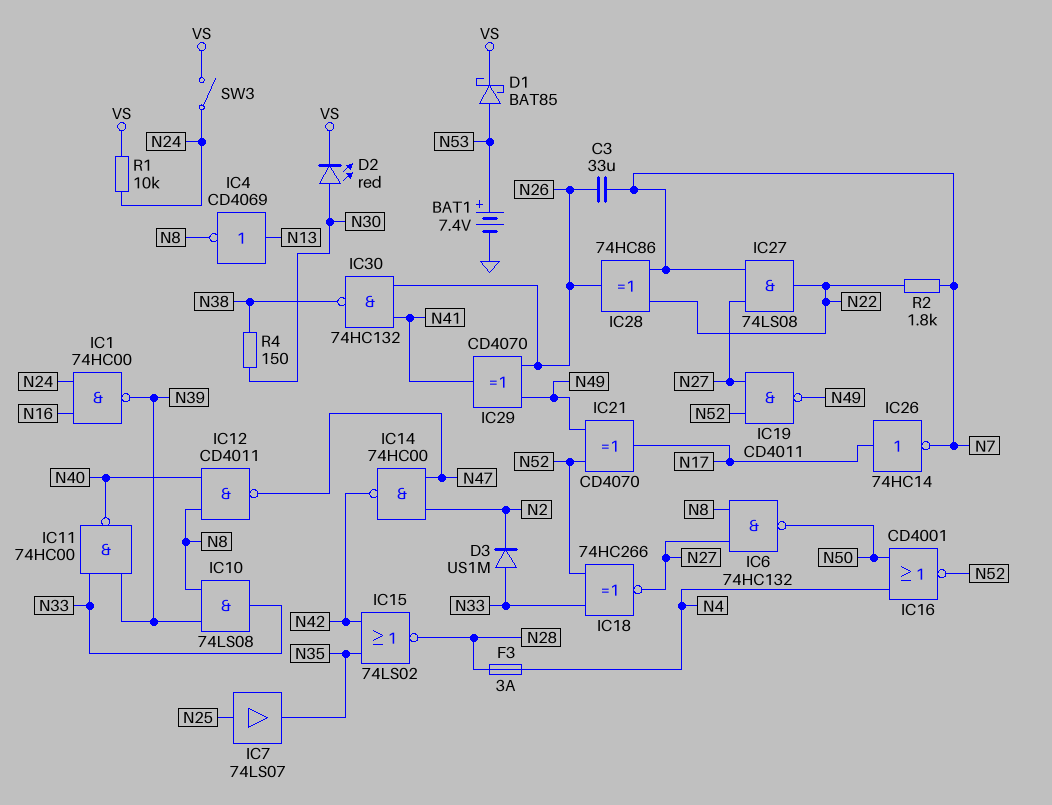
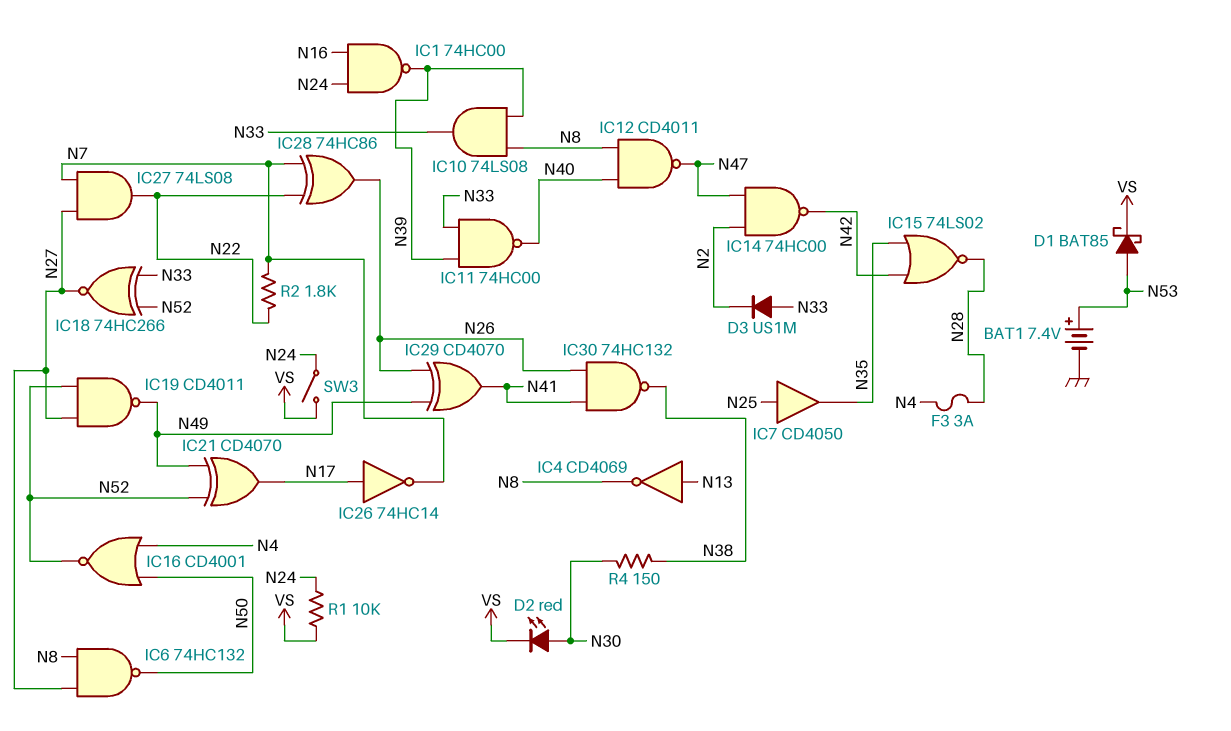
C3: 33uF (N7, N26) -> none
IC7: buffer 74LS07 (in N25, out N35) -> buffer CD4050 (in N25, out N35)

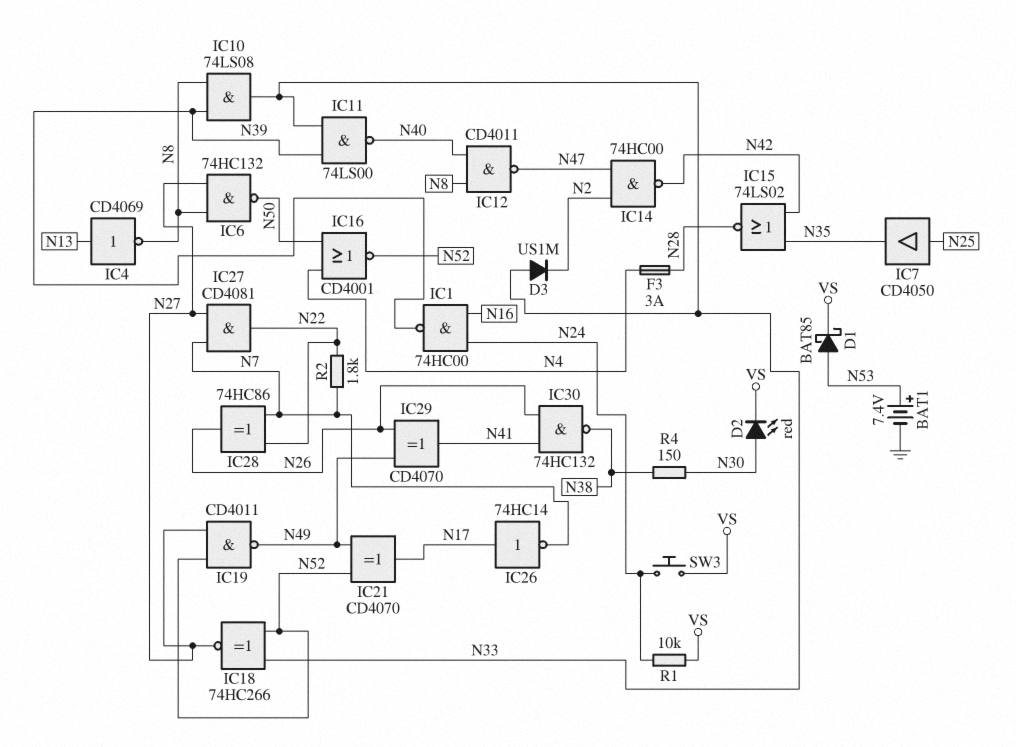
IC11: NAND 74HC00 (in N33, in N39, out N40) -> NAND 74LS00 (in N33, in N39, out N40)
IC27: AND 74LS08 (in N7, in N27, out N22) -> AND CD4081 (in N7, in N27, out N22)
SW3: switch (N24, VS) -> button (N24, VS)

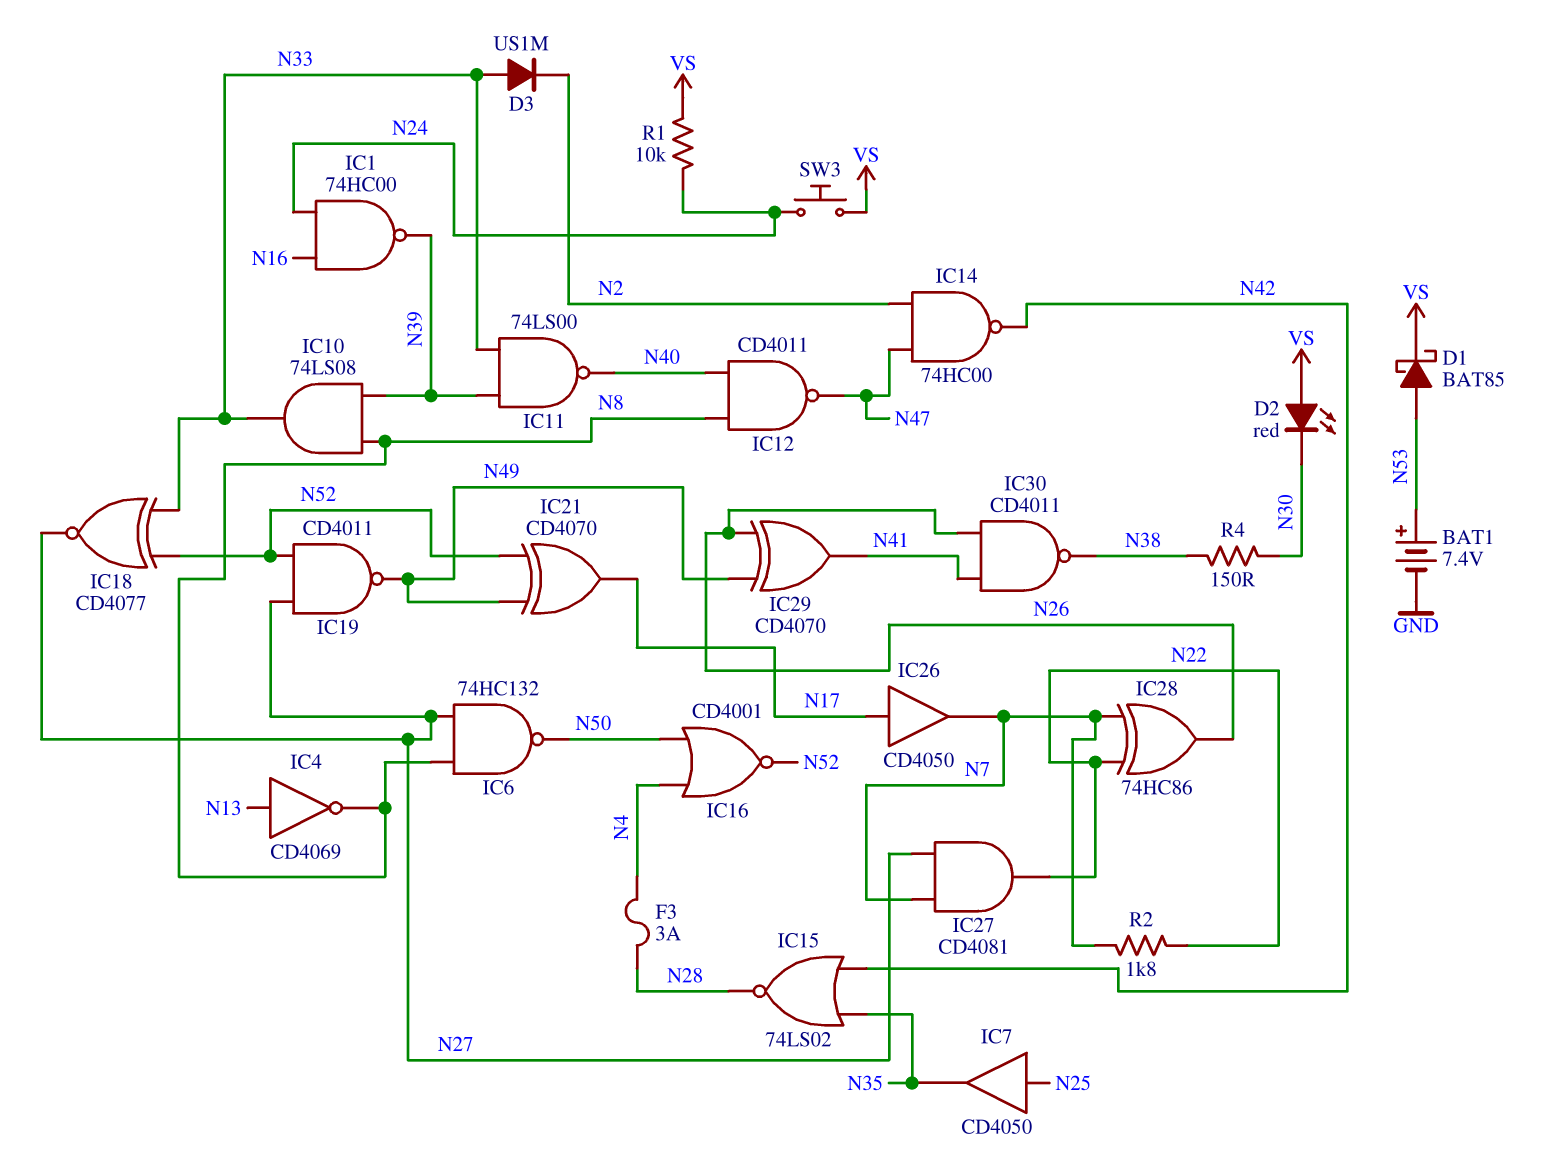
D2: LED red (A N30, K VS) -> LED red (A VS, K N30)
IC18: XNOR 74HC266 (in N33, in N52, out N27) -> XNOR CD4077 (in N33, in N52, out N27)
IC26: NOT 74HC14 (in N17, out N7) -> buffer CD4050 (in N17, out N7)
IC30: NAND 74HC132 (in N26, in N41, out N38) -> NAND CD4011 (in N26, in N41, out N38)

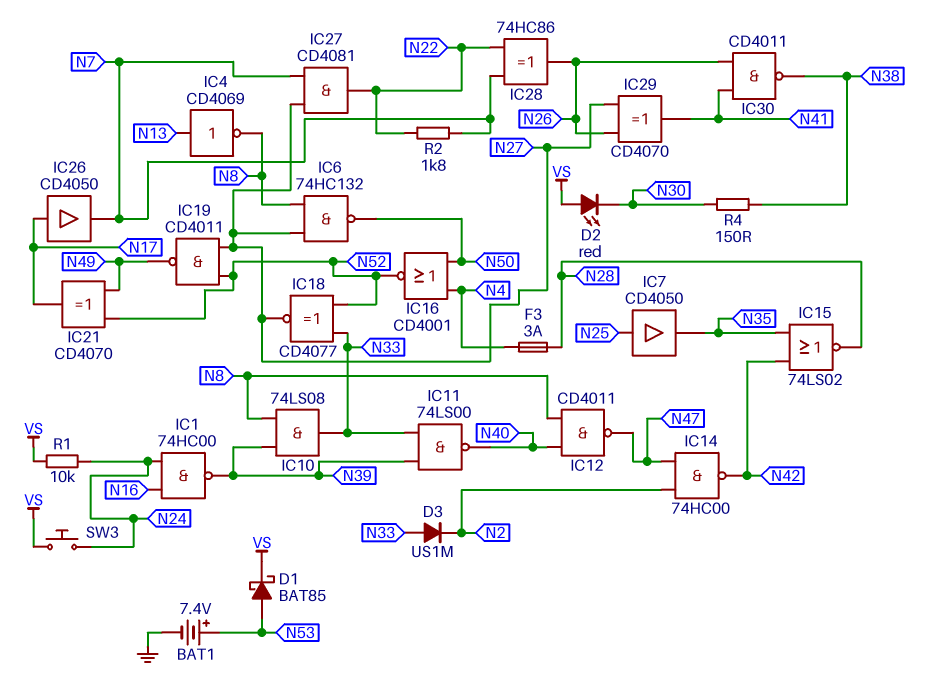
IC29: XOR CD4070 (in N26, in N49, out N41) -> XOR CD4070 (in N26, in N27, out N41)

